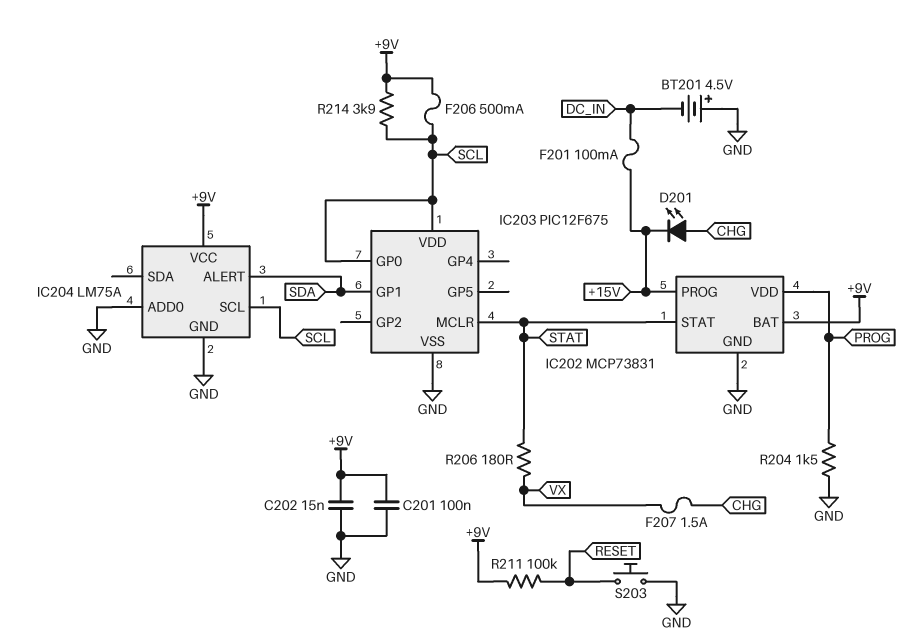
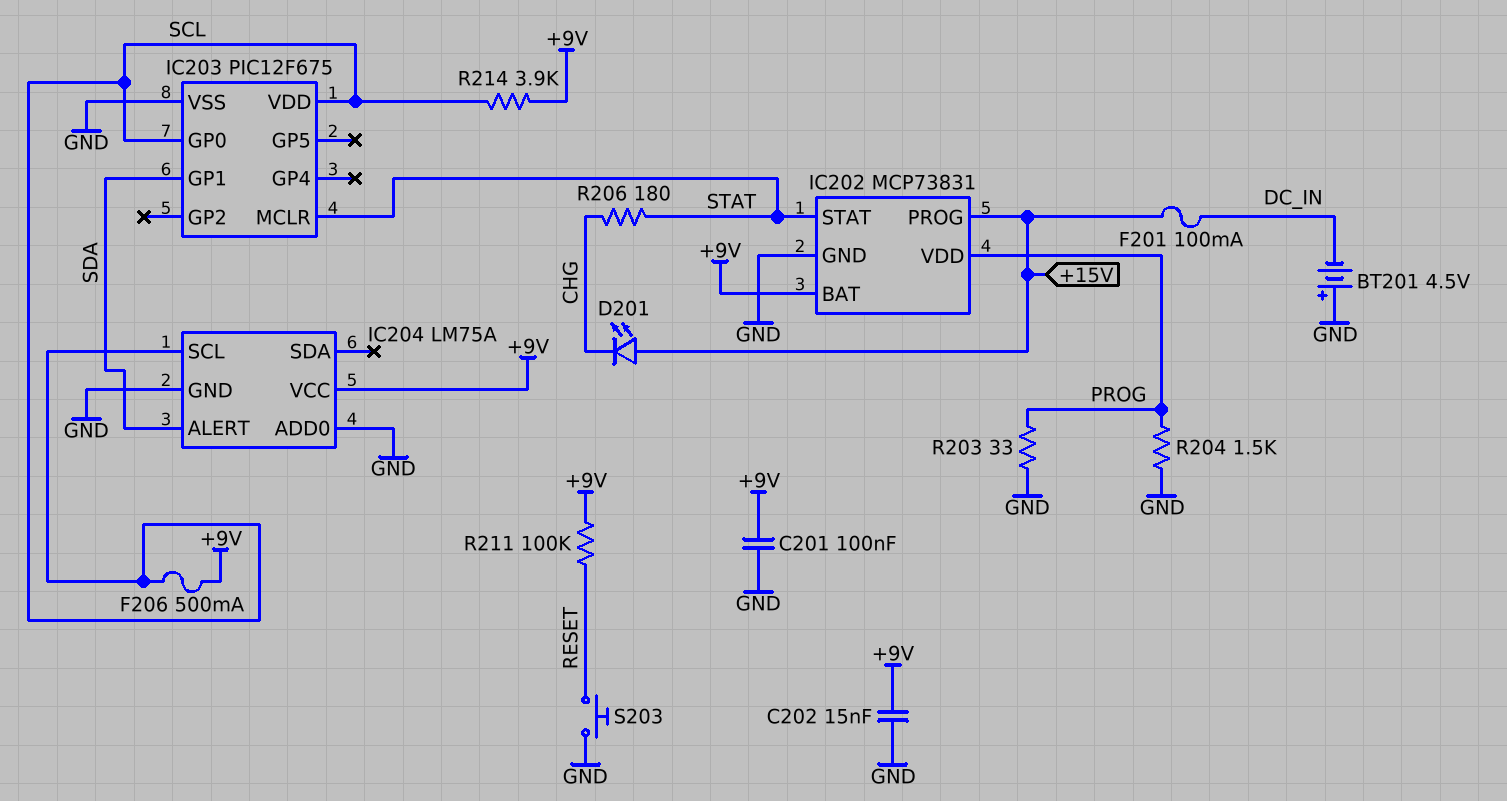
D201: LED (A CHG, K +15V) -> LED (A +15V, K CHG)
F207: 1.5A (CHG, VX) -> none
R203: none -> 33 (GND, PROG)
R206: 180 (STAT, VX) -> 180 (CHG, STAT)

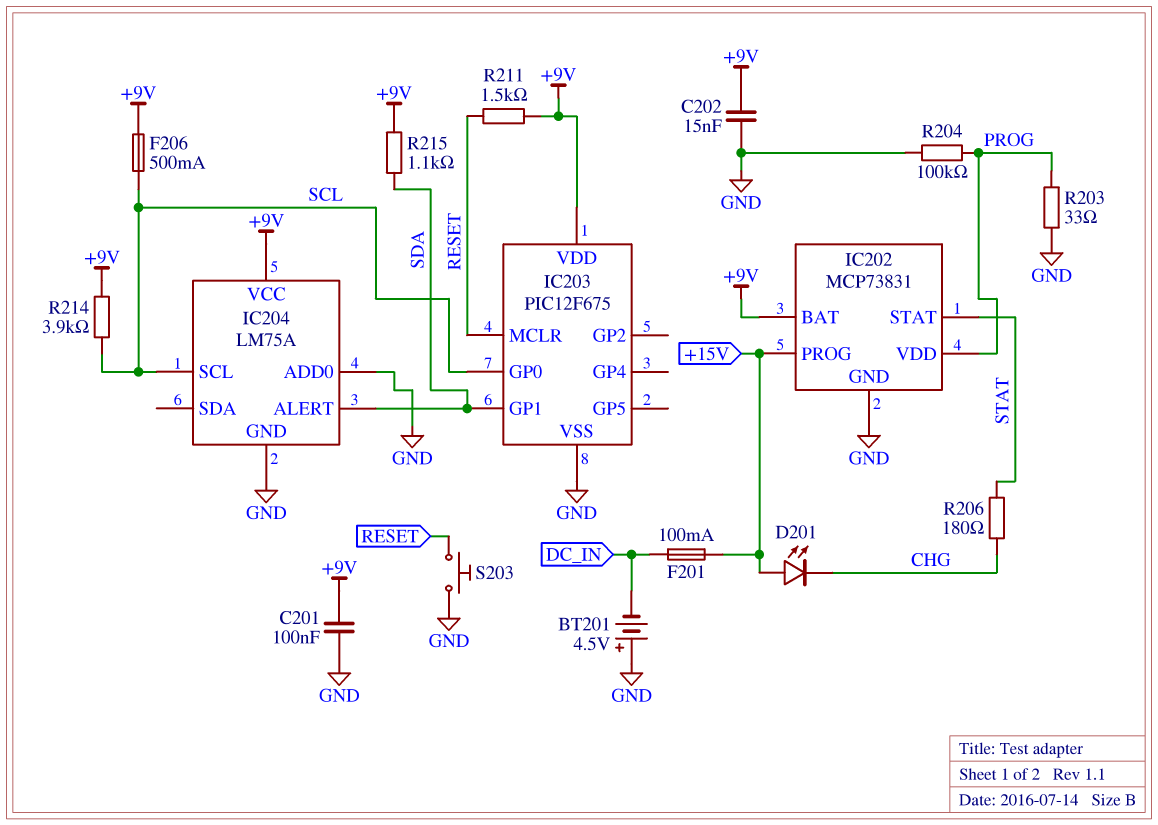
IC203 pin MCLR: STAT -> RESET
IC203 pin VDD: SCL -> +9V
R204: 1.5k (GND, PROG) -> 100k (GND, PROG)
R211: 100k (+9V, RESET) -> 1.5k (+9V, RESET)
R215: none -> 1.1k (+9V, SDA)

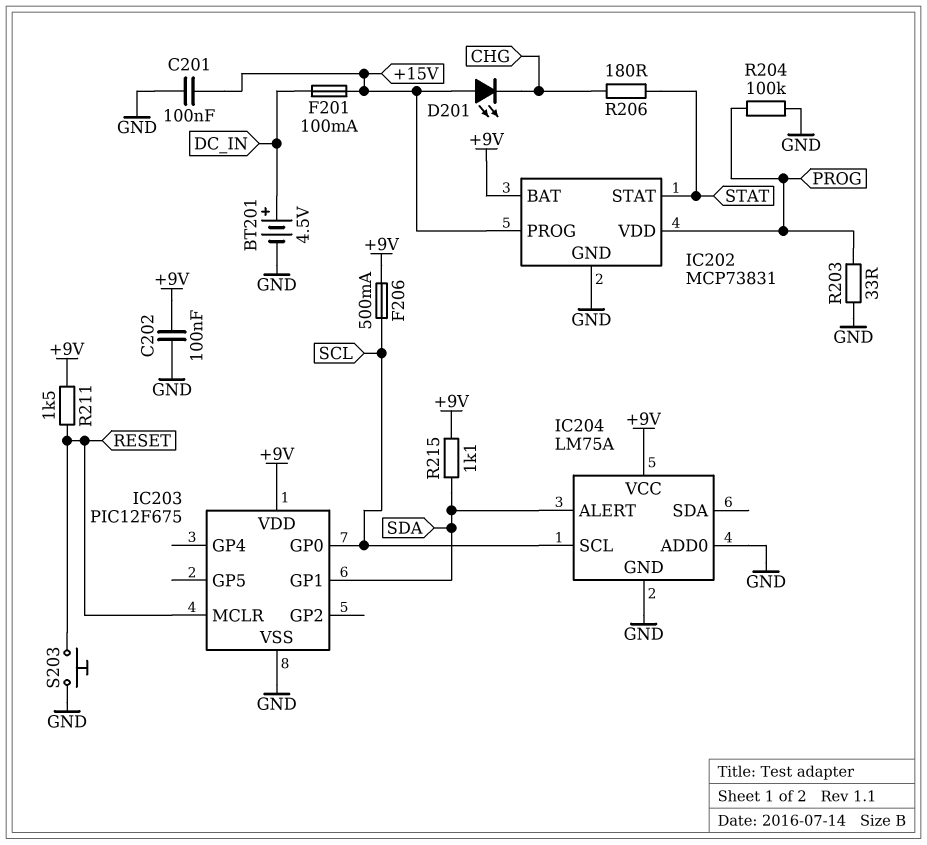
BT201: 4.5V (plus GND, minus DC_IN) -> 4.5V (plus DC_IN, minus GND)
C201: 100nF (+9V, GND) -> 100nF (+15V, GND)
C202: 15nF (+9V, GND) -> 100nF (+9V, GND)
R214: 3.9k (+9V, SCL) -> none

